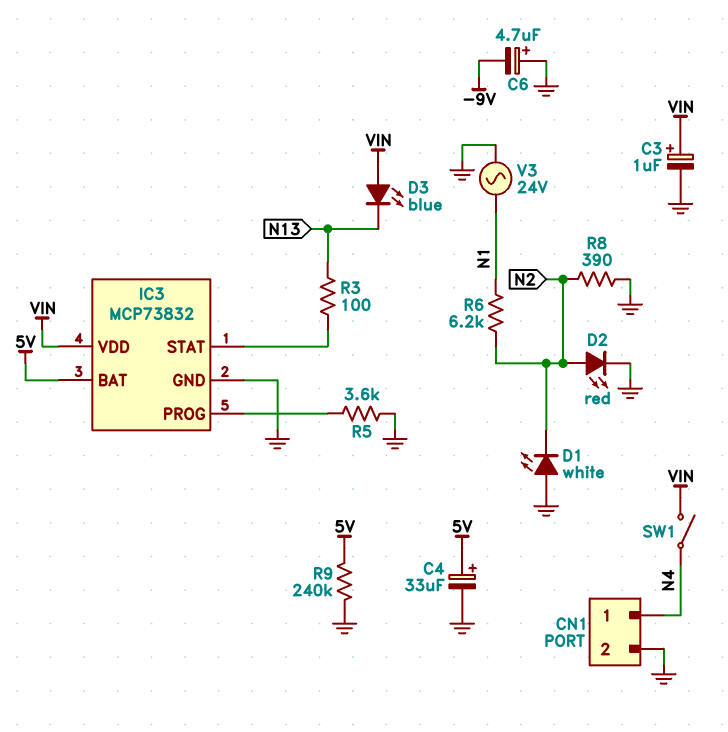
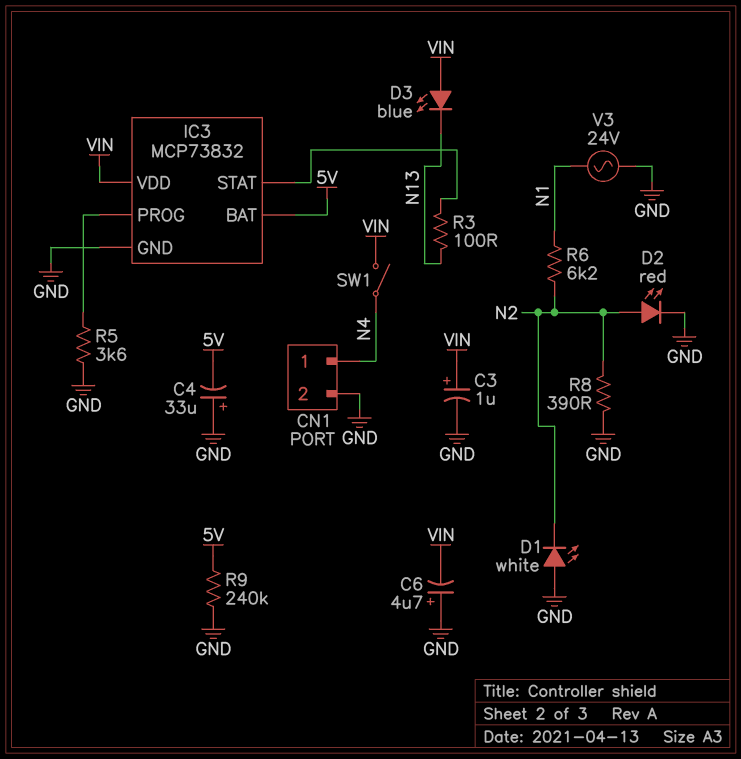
C4: 33uF (plus 5V, minus GND) -> 33uF (plus GND, minus 5V)
C6: 4.7uF (plus GND, minus -9V) -> 4.7uF (plus GND, minus VIN)

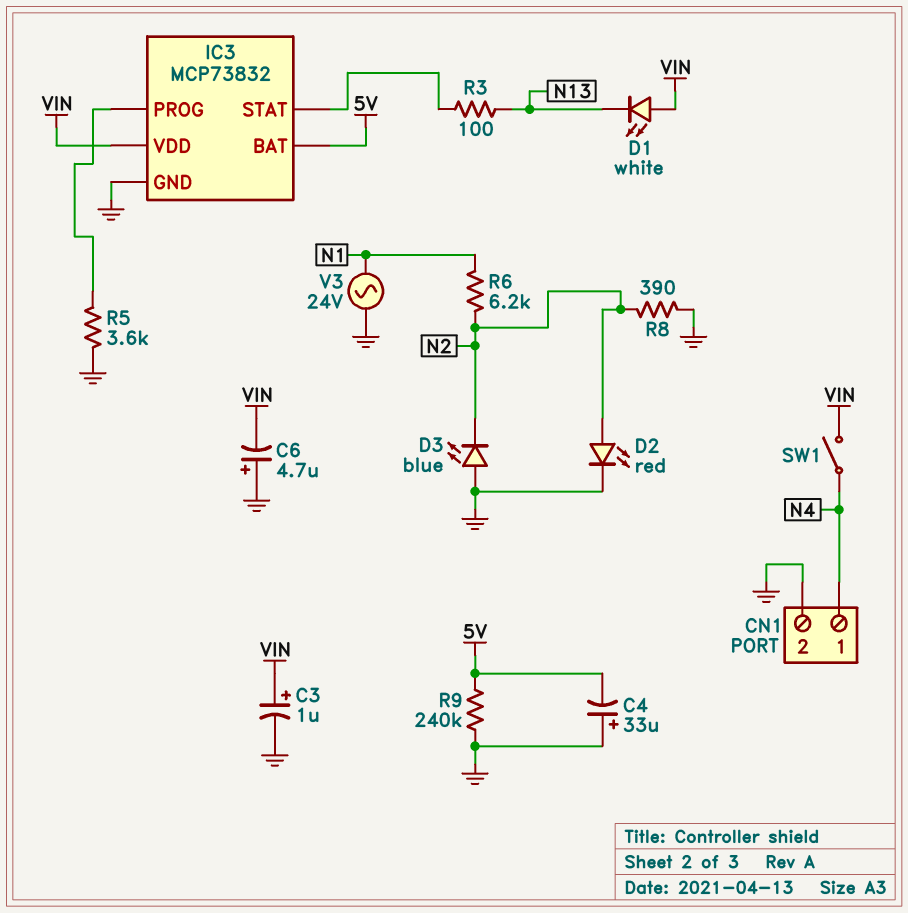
D1: LED white (A GND, K N2) -> LED white (A VIN, K N13)
D3: LED blue (A VIN, K N13) -> LED blue (A GND, K N2)

